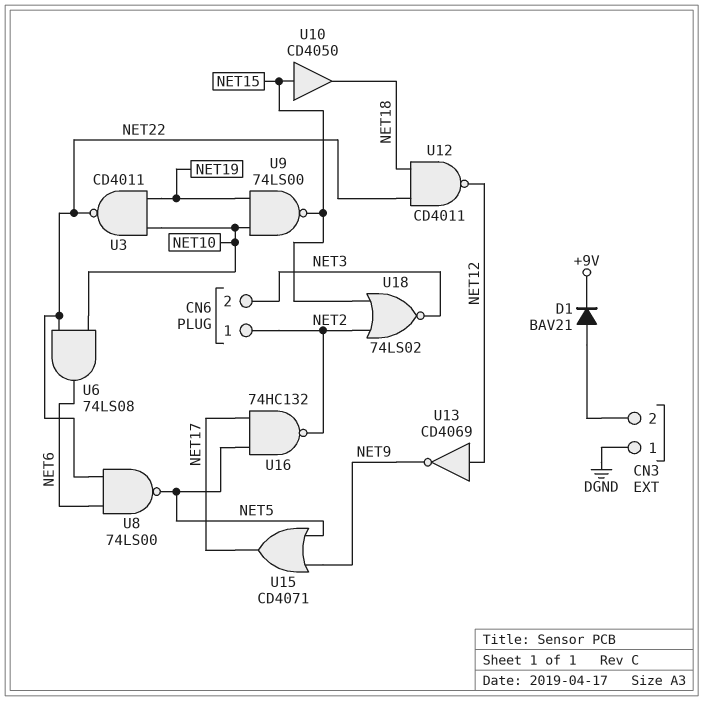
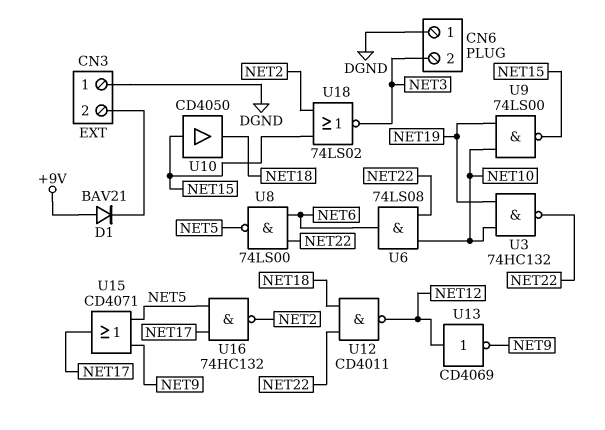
CN6 pin 1: NET2 -> DGND
D1: diode BAV21 (A CN3/2, K +9V) -> diode BAV21 (A +9V, K CN3/2)
U3: NAND CD4011 (in NET10, in NET19, out NET22) -> NAND 74HC132 (in NET10, in NET19, out NET22)

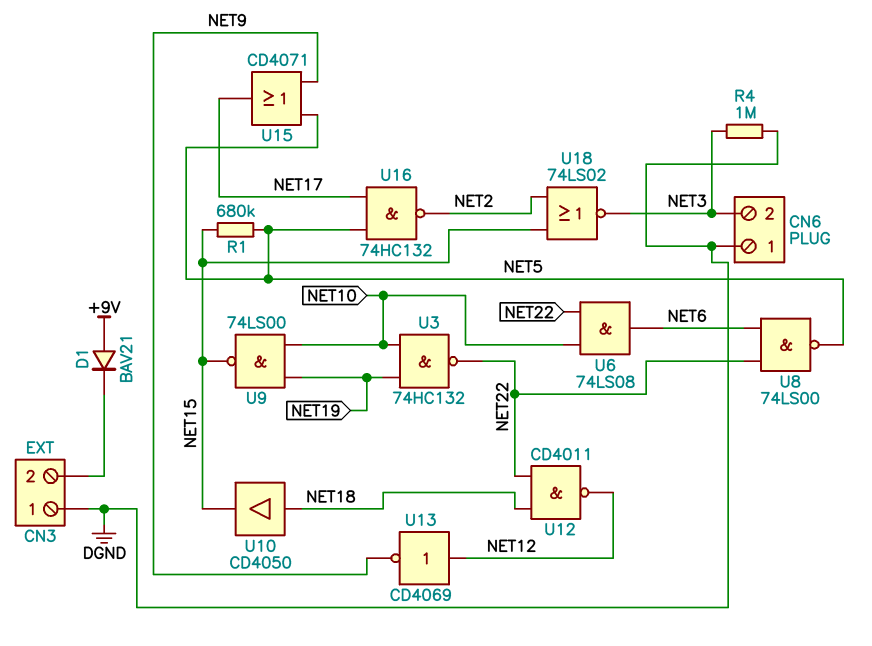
R1: none -> 680k (NET5, NET15)
R4: none -> 1M (DGND, NET3)
U10: buffer CD4050 (in NET15, out NET18) -> buffer CD4050 (in NET18, out NET15)

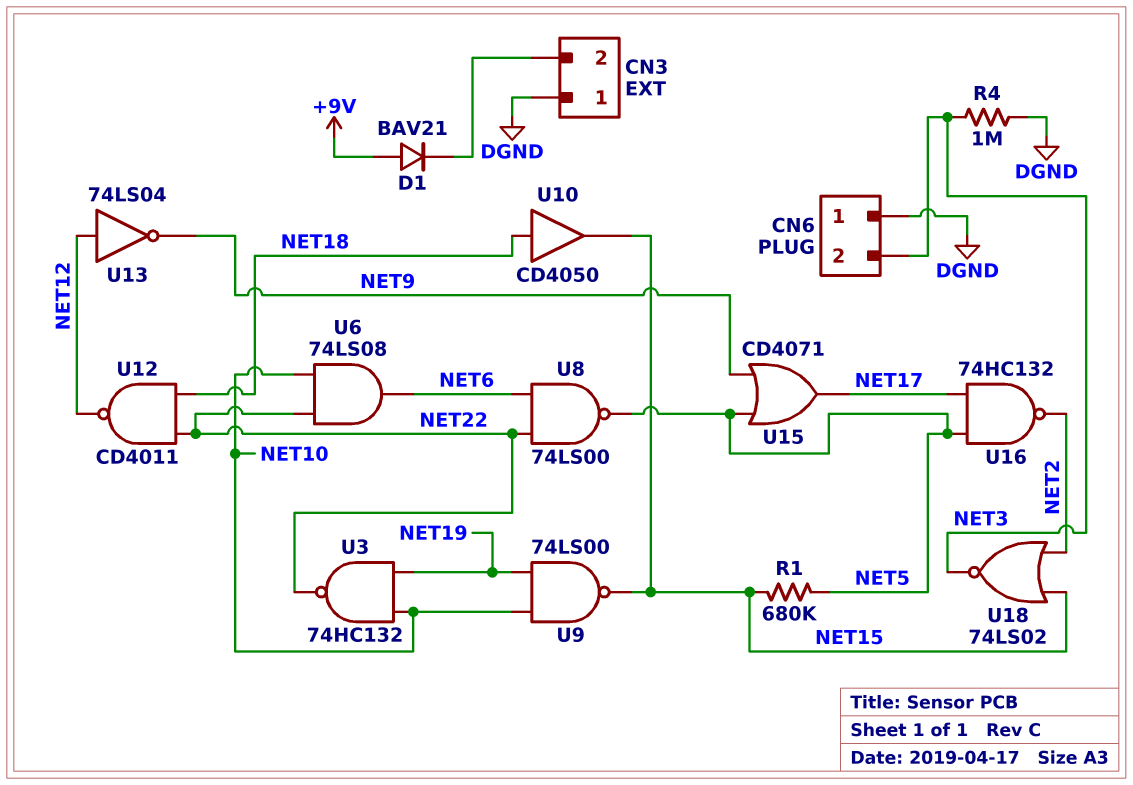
U13: NOT CD4069 (in NET12, out NET9) -> NOT 74LS04 (in NET12, out NET9)

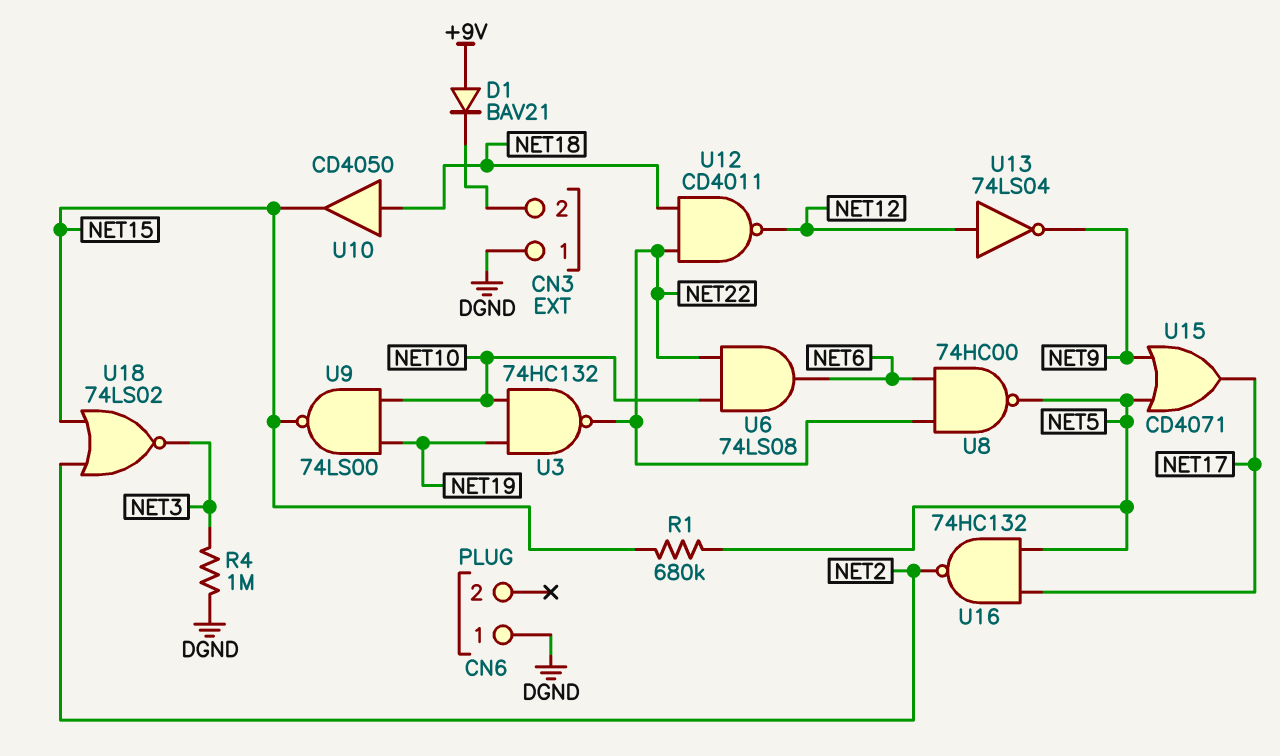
CN6 pin 2: NET3 -> none
U8: NAND 74LS00 (in NET6, in NET22, out NET5) -> NAND 74HC00 (in NET6, in NET22, out NET5)

